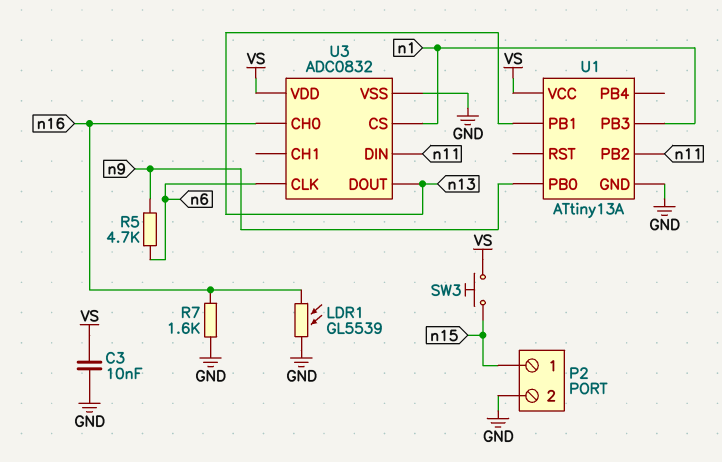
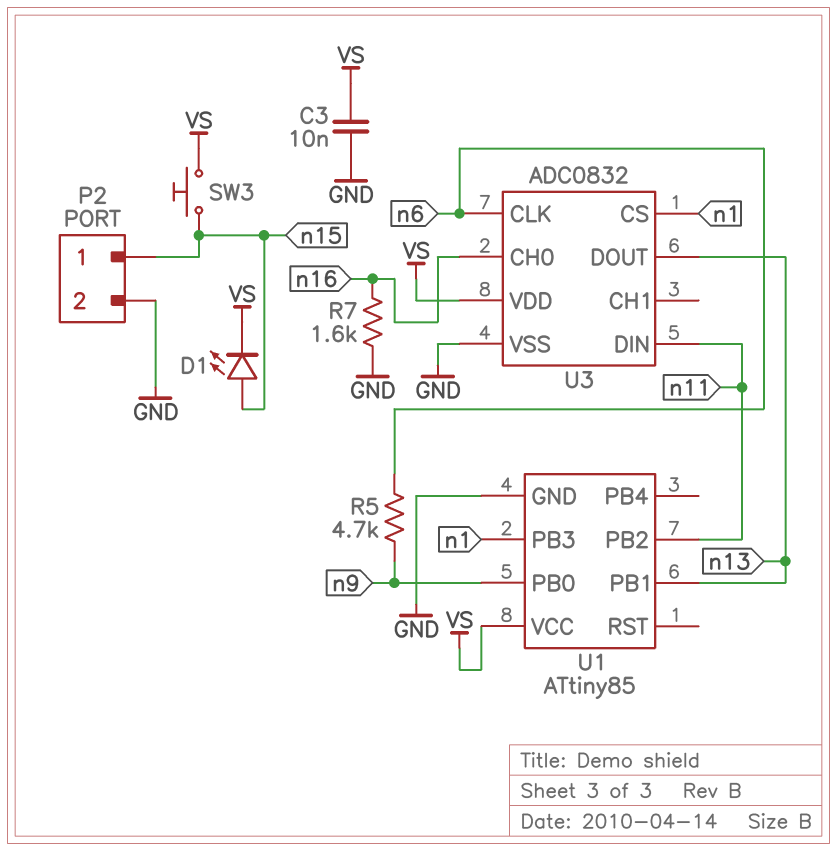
D1: none -> LED (A n15, K VS)
LDR1: GL5539 (GND, n16) -> none
U1: ATtiny13A -> ATtiny85

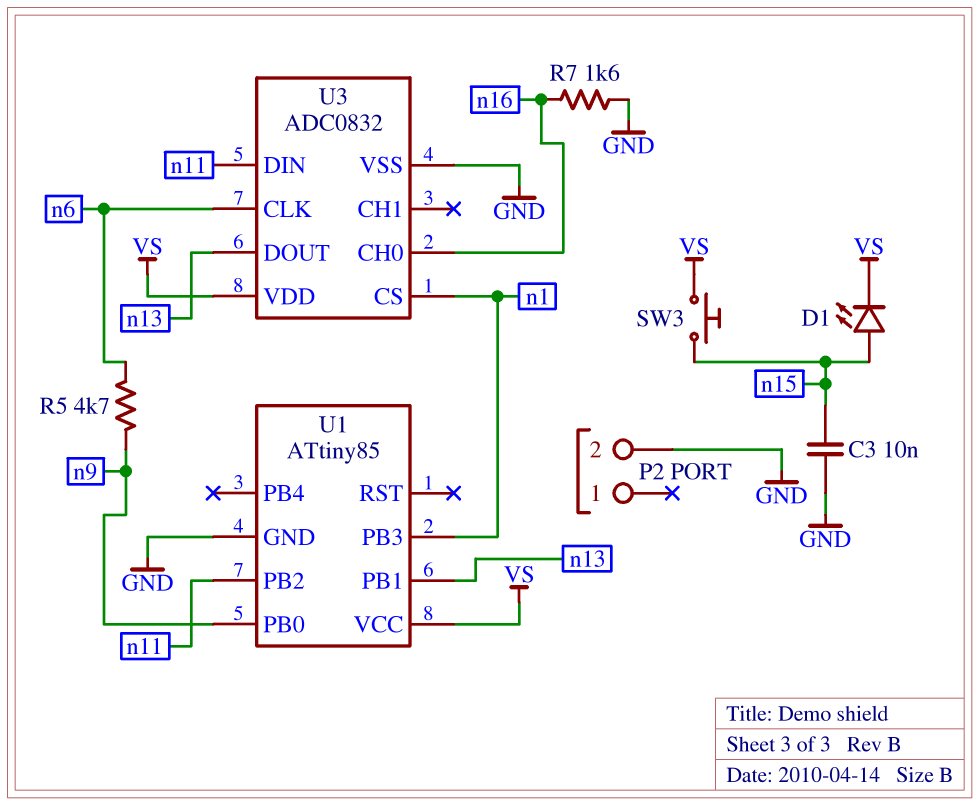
C3: 10nF (GND, VS) -> 10nF (GND, n15)
P2 pin 1: n15 -> none

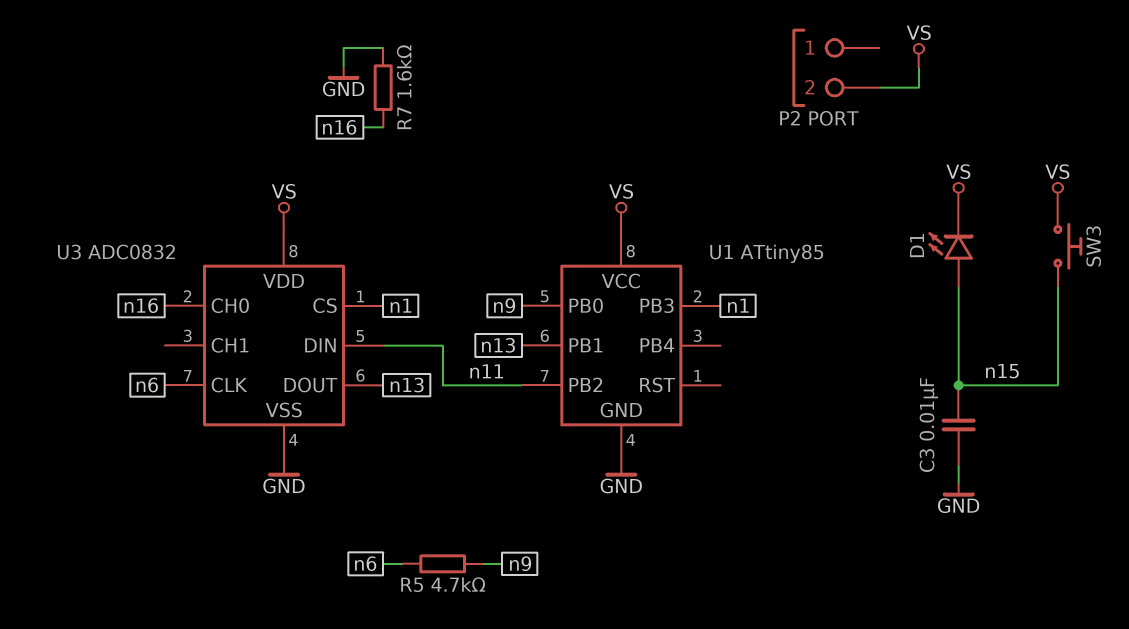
P2 pin 2: GND -> VS

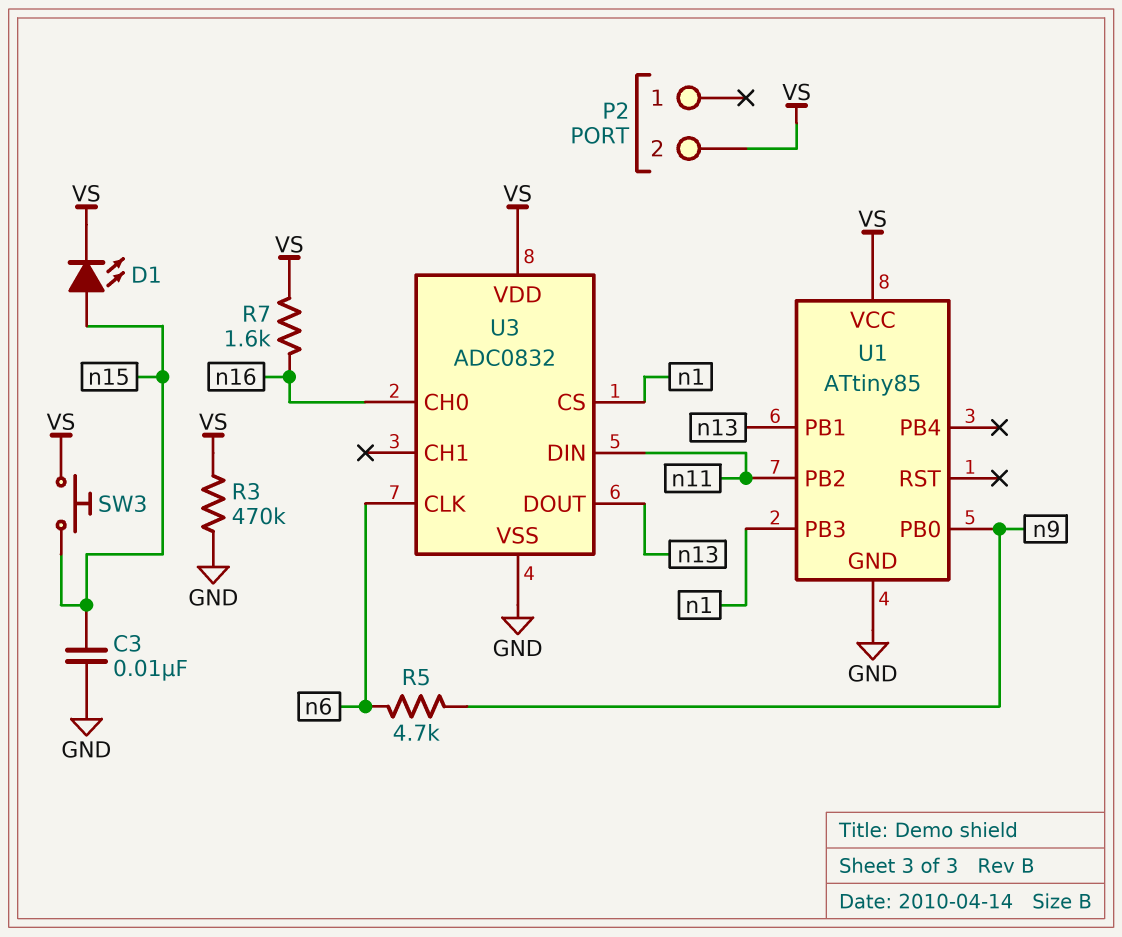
R3: none -> 470k (GND, VS)
R7: 1.6k (GND, n16) -> 1.6k (VS, n16)

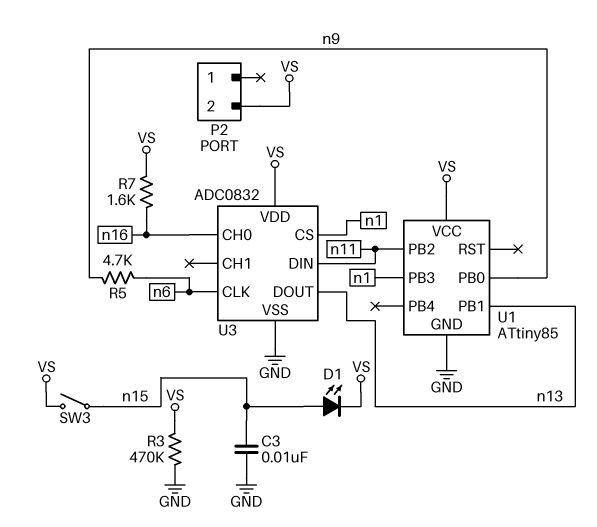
SW3: button (VS, n15) -> switch (VS, n15)

